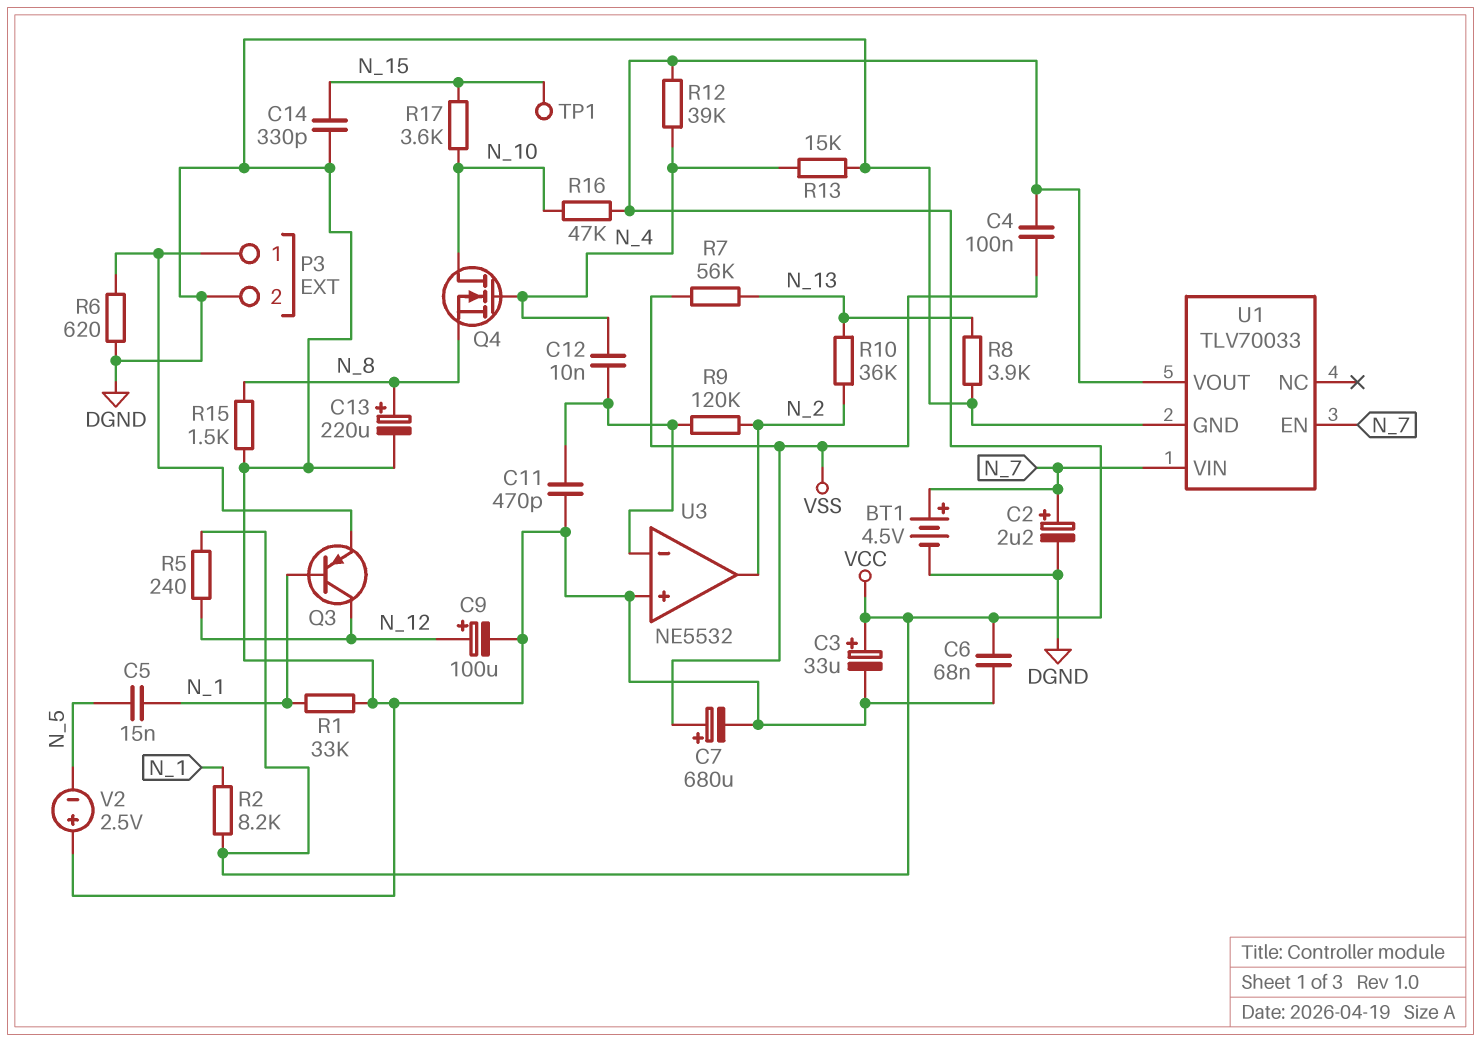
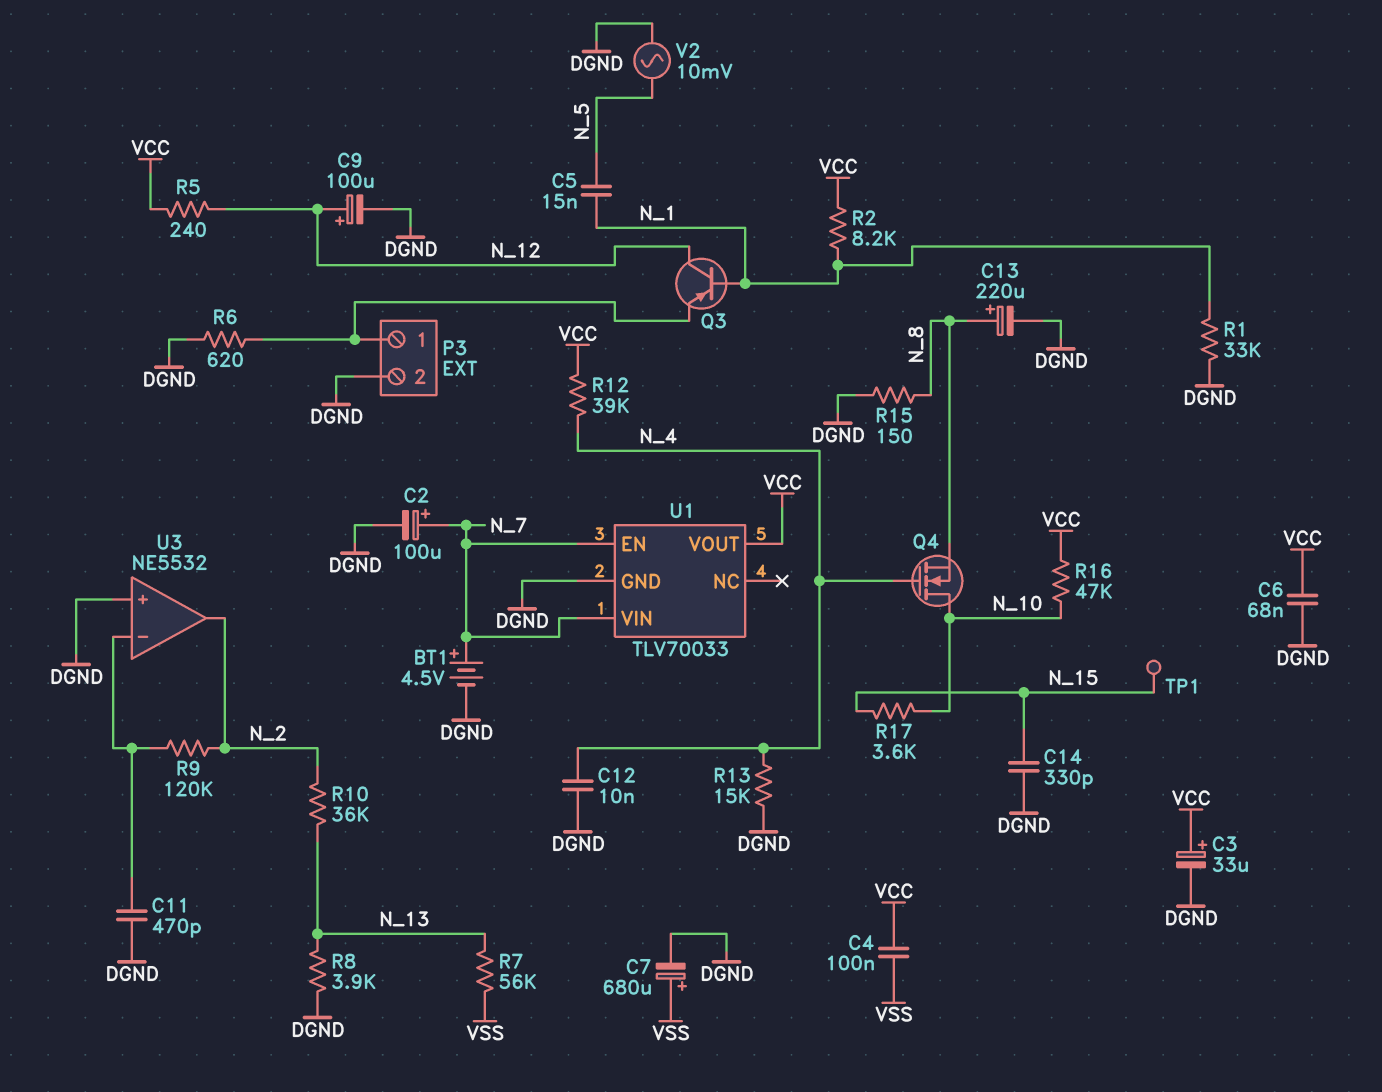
C2: 2.2uF (plus N_7, minus DGND) -> 100uF (plus N_7, minus DGND)
C12: 10nF (N_4, U3/in-) -> 10nF (DGND, N_4)
R15: 1.5k (DGND, N_8) -> 150 (DGND, N_8)
V2: 2.5V (plus DGND, minus N_5) -> AC 10mV (DGND, N_5)

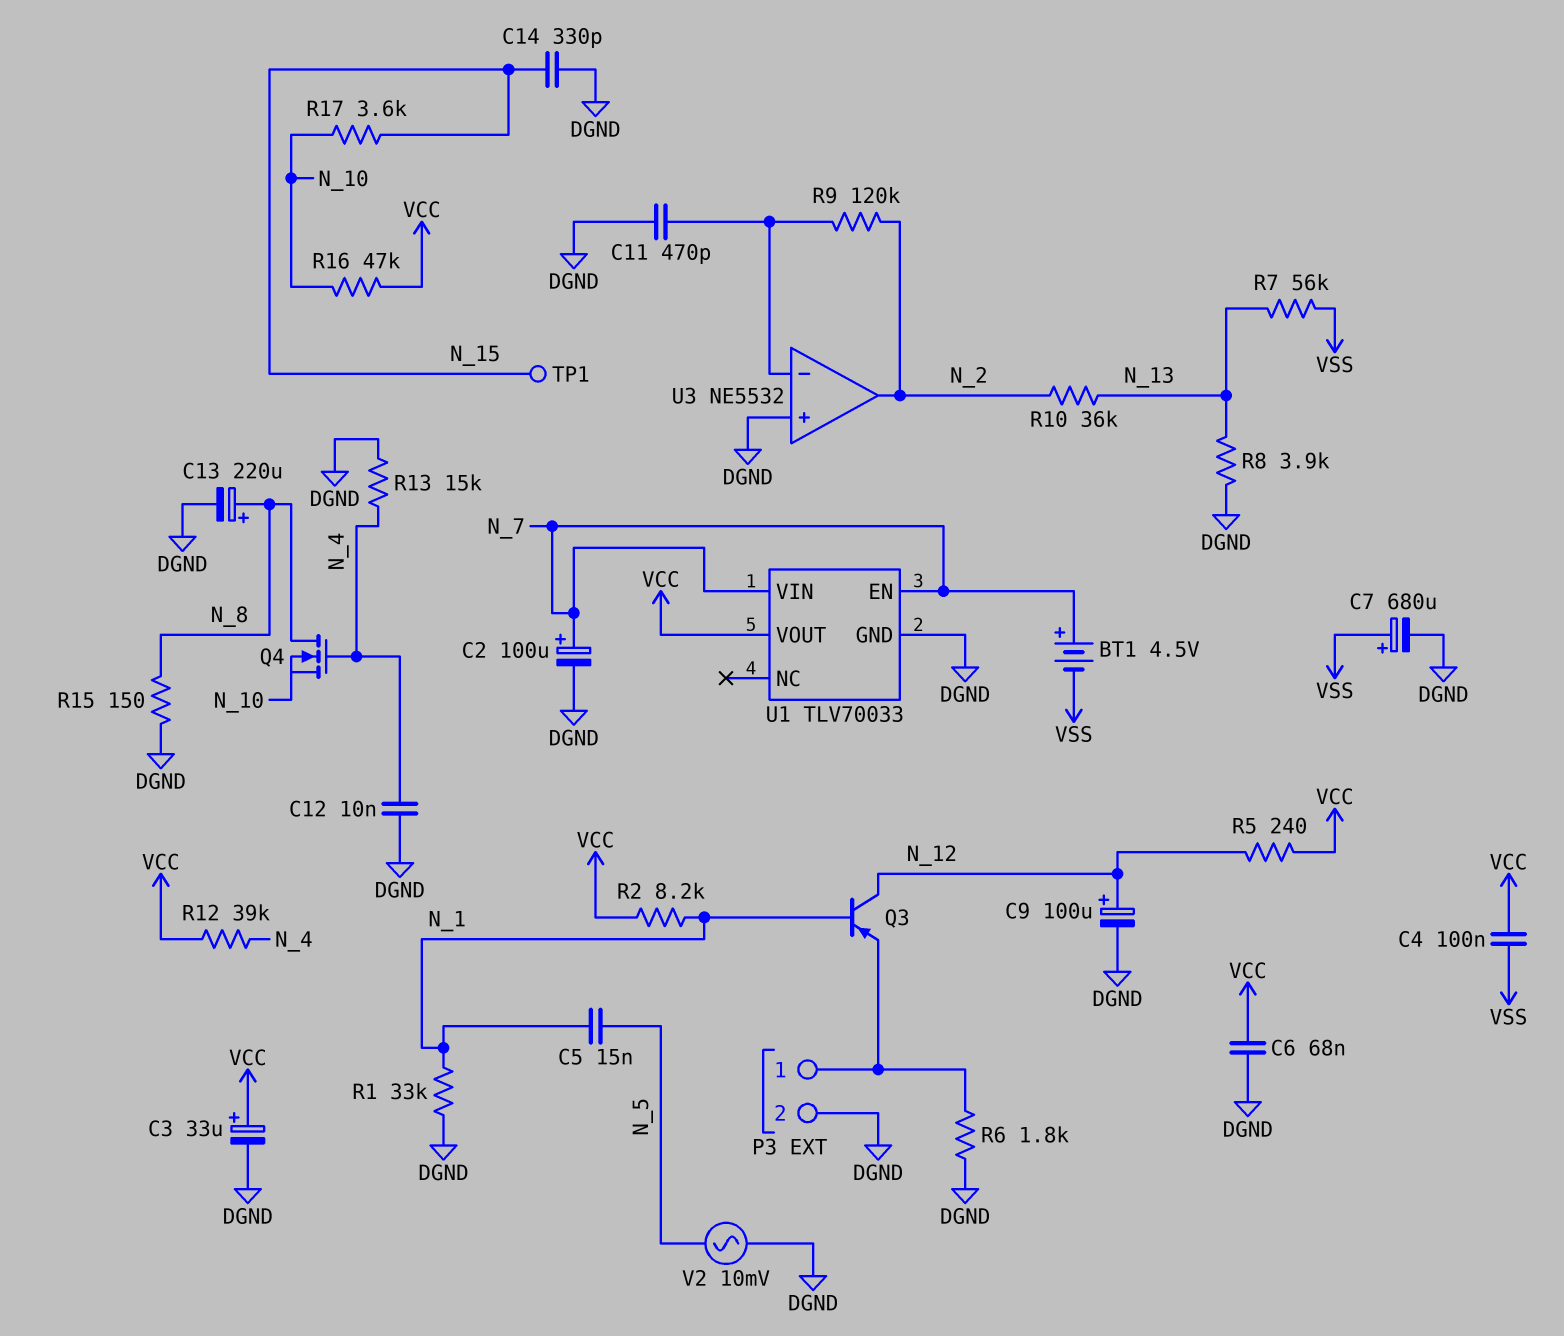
BT1: 4.5V (plus N_7, minus DGND) -> 4.5V (plus N_7, minus VSS)
Q4: NMOS (G N_4, D N_10, S N_8) -> NMOS (G N_4, D N_8, S N_10)
R6: 620 (DGND, P3/1) -> 1.8k (DGND, P3/1)

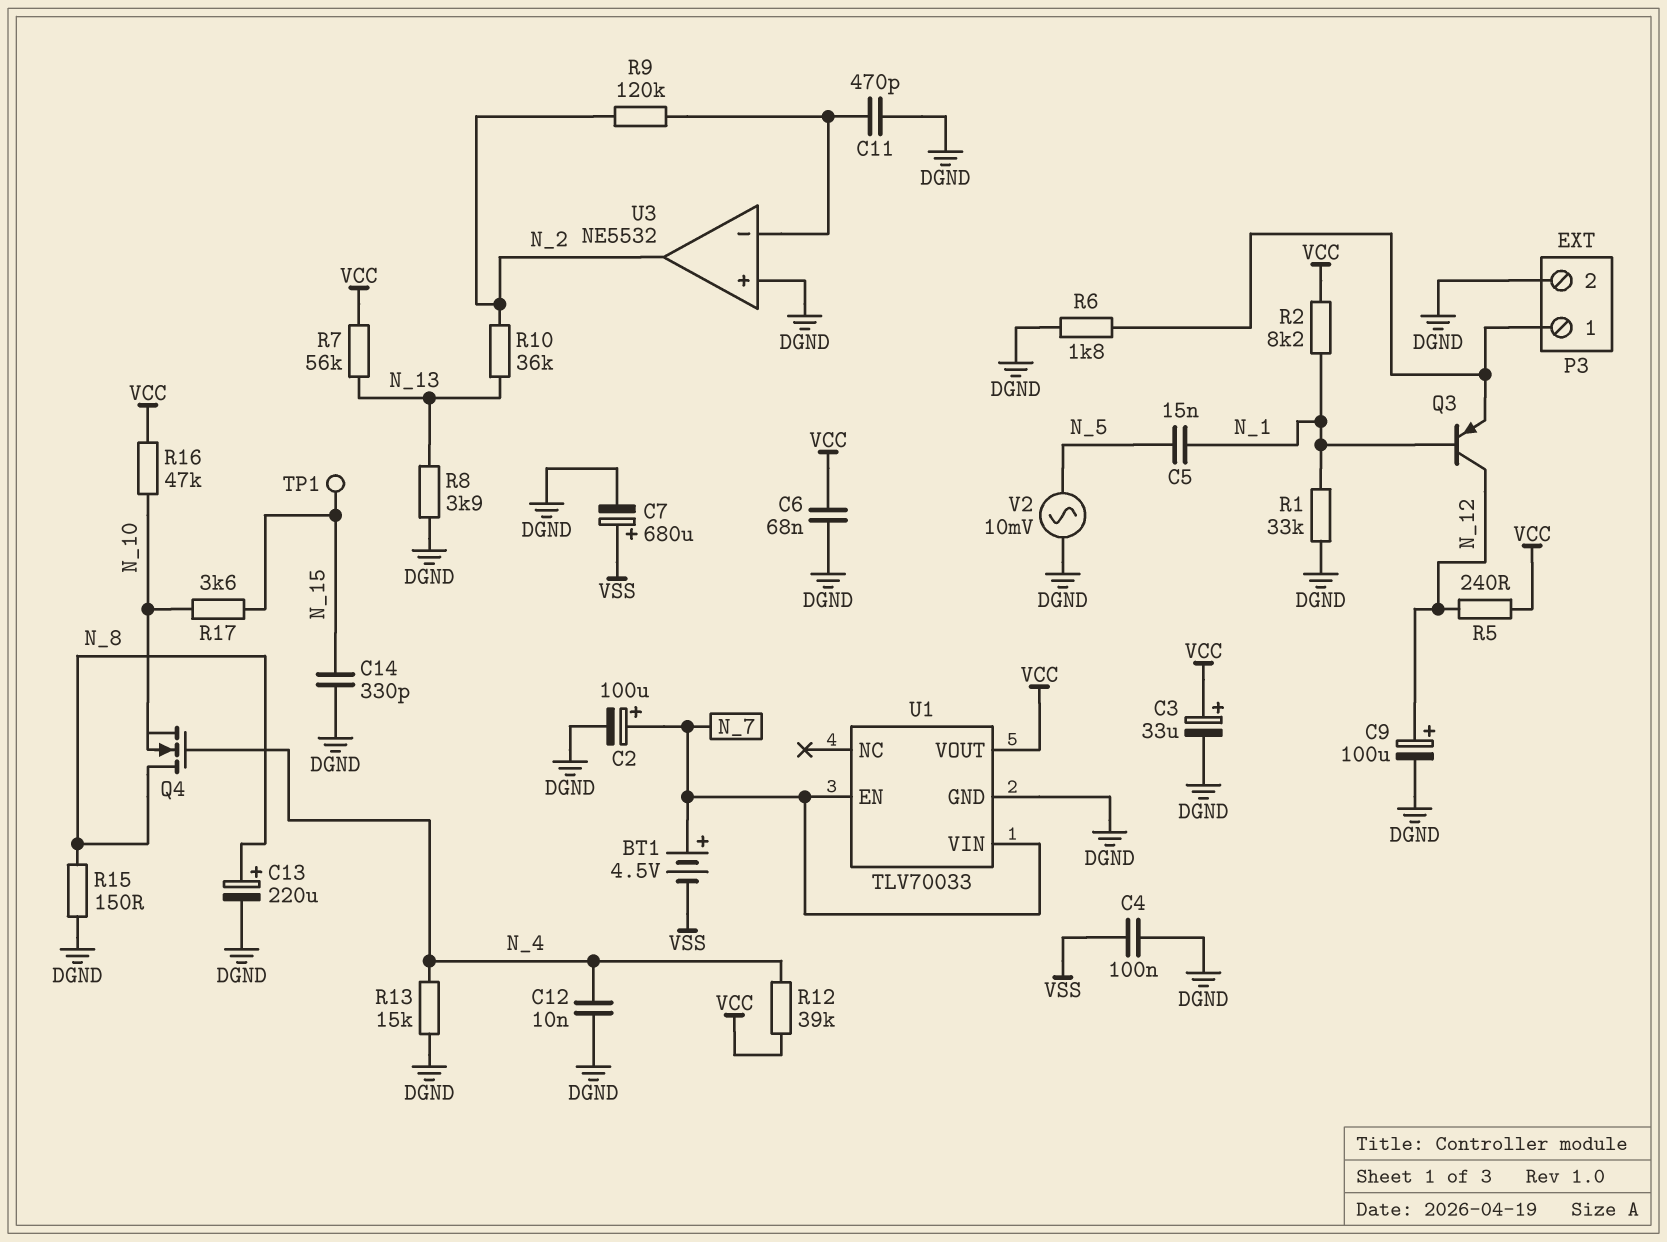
C4: 100nF (VCC, VSS) -> 100nF (DGND, VSS)
R7: 56k (N_13, VSS) -> 56k (N_13, VCC)

